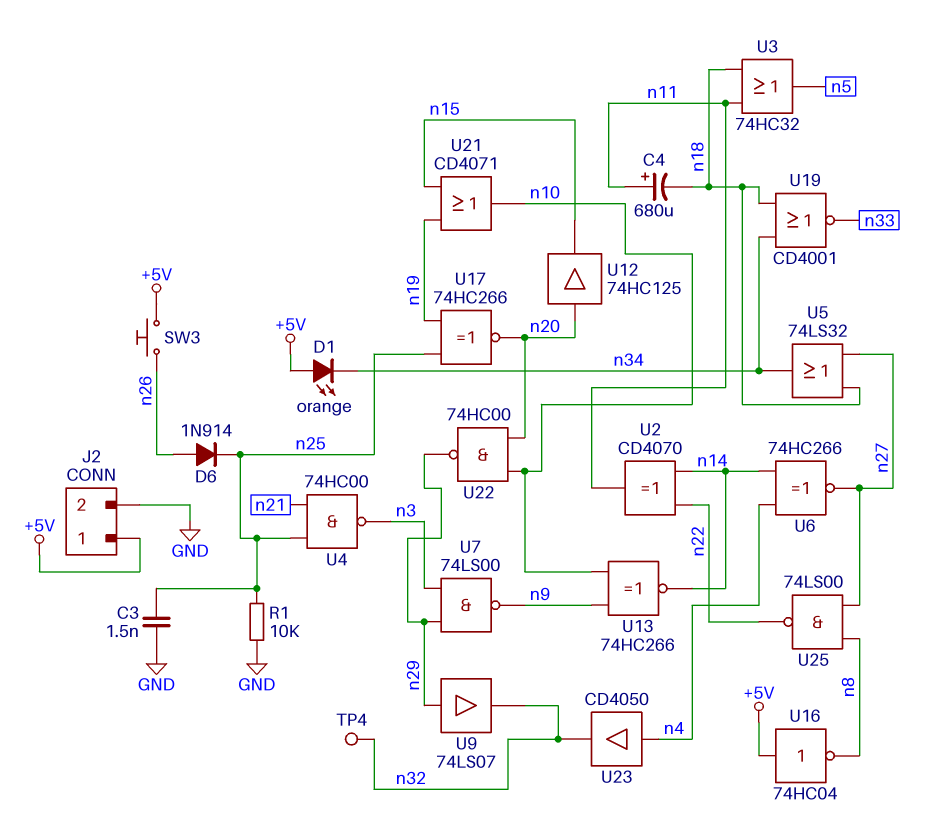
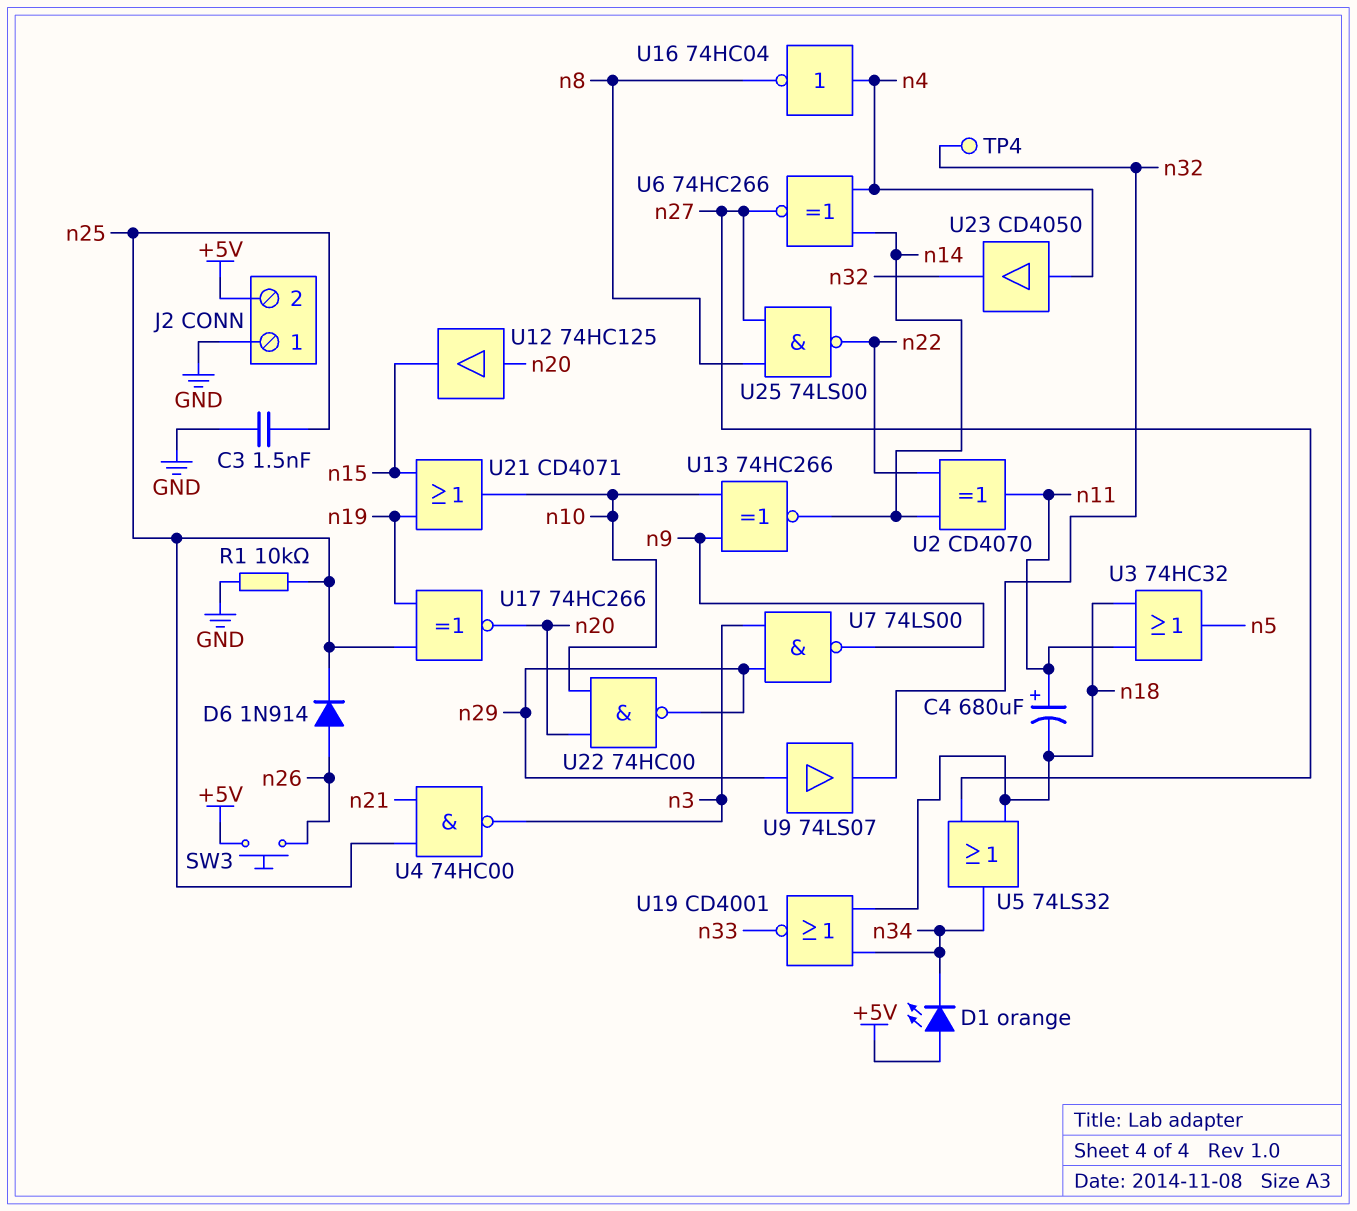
J2 pin 1: +5V -> GND
J2 pin 2: GND -> +5V
U16: NOT 74HC04 (in +5V, out n8) -> NOT 74HC04 (in n4, out n8)

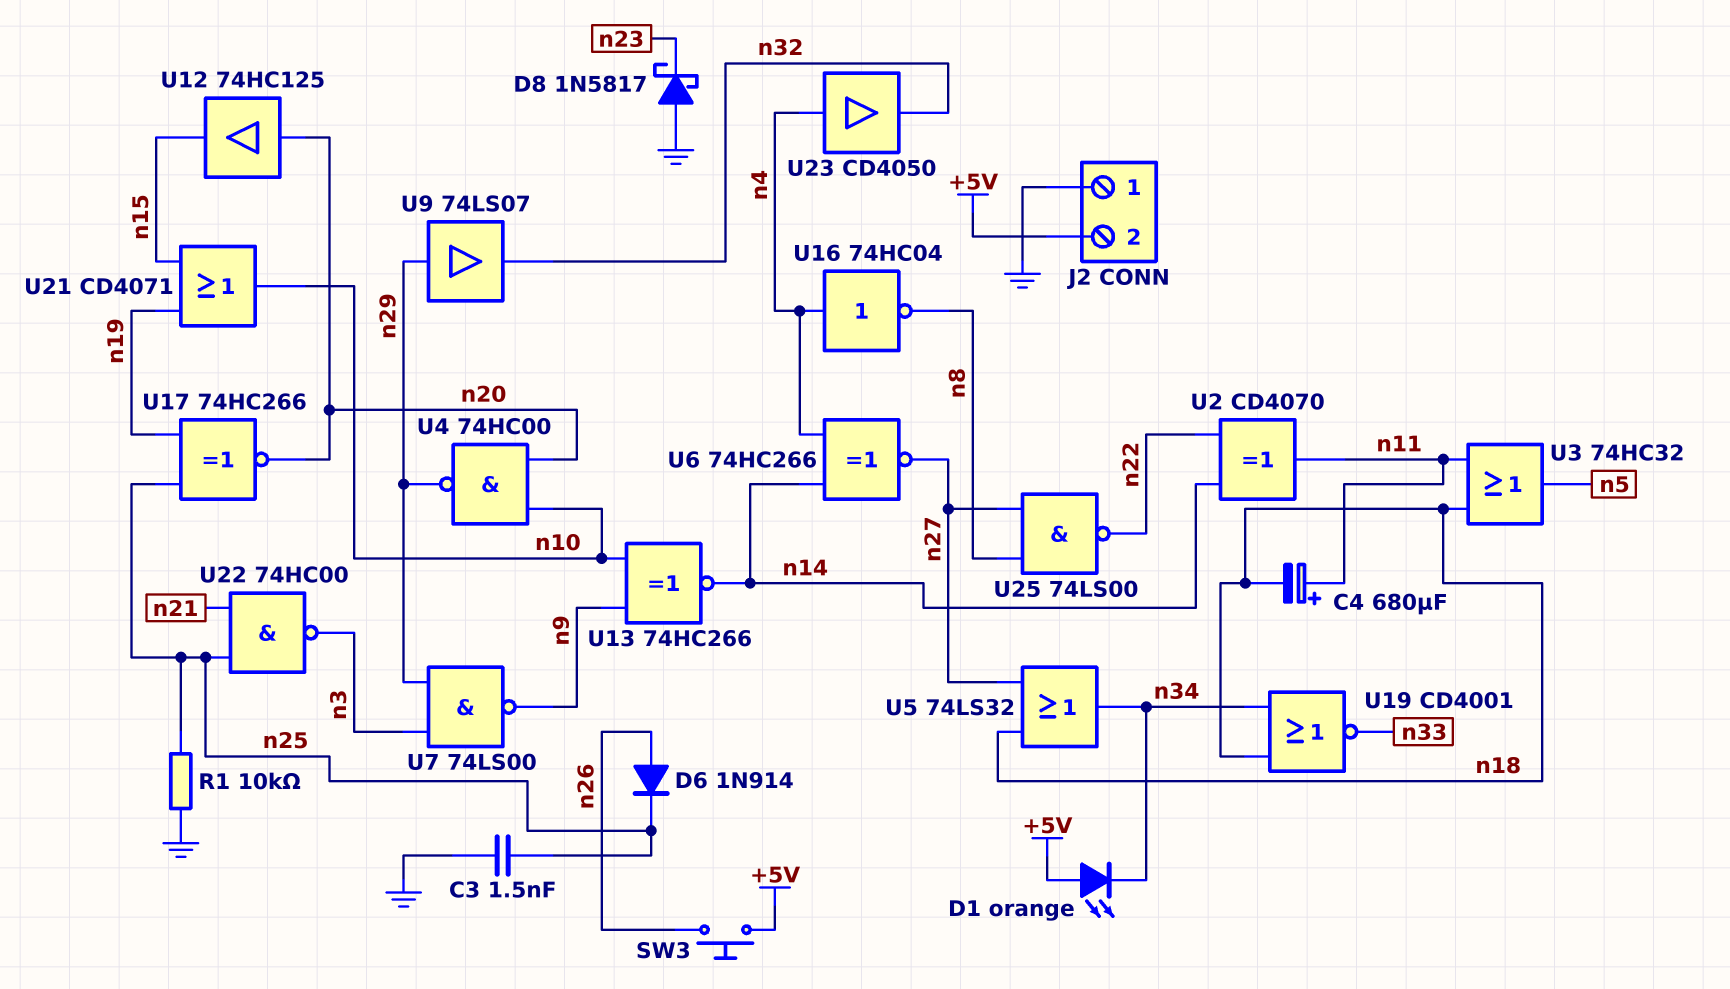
D8: none -> schottky 1N5817 (A GND, K n23)
TP4: test point (n32) -> none
U4: NAND 74HC00 (in n21, in n25, out n3) -> NAND 74HC00 (in n10, in n20, out n29)
U22: NAND 74HC00 (in n10, in n20, out n29) -> NAND 74HC00 (in n21, in n25, out n3)

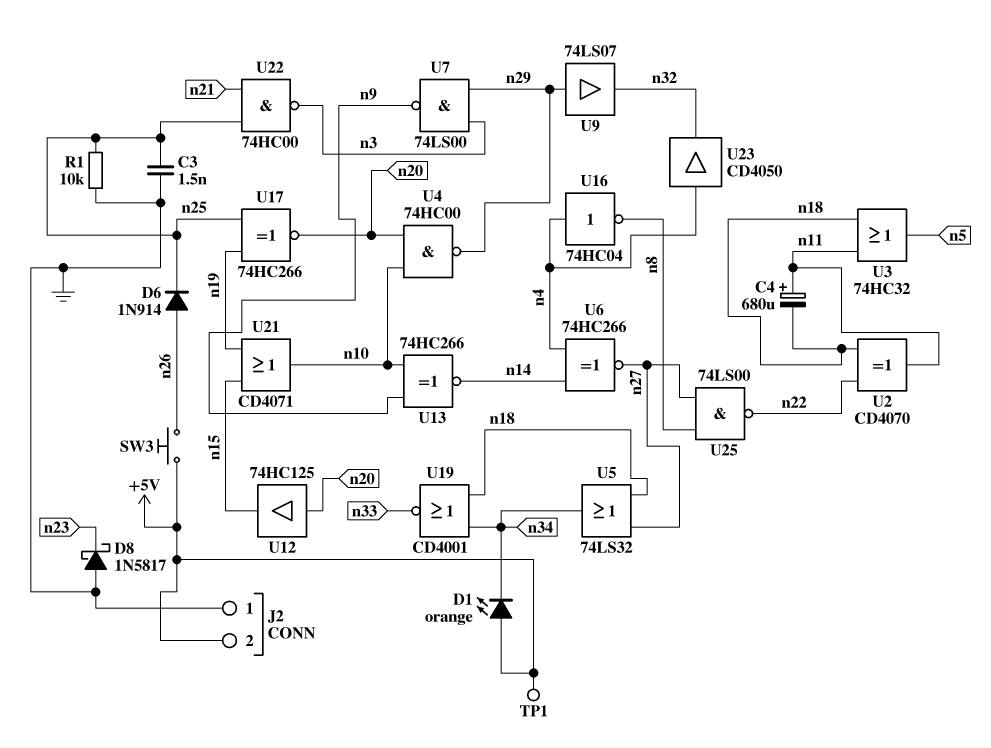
TP1: none -> test point (+5V)
U2: XOR CD4070 (in n14, in n22, out n11) -> XOR CD4070 (in n18, in n22, out n11)

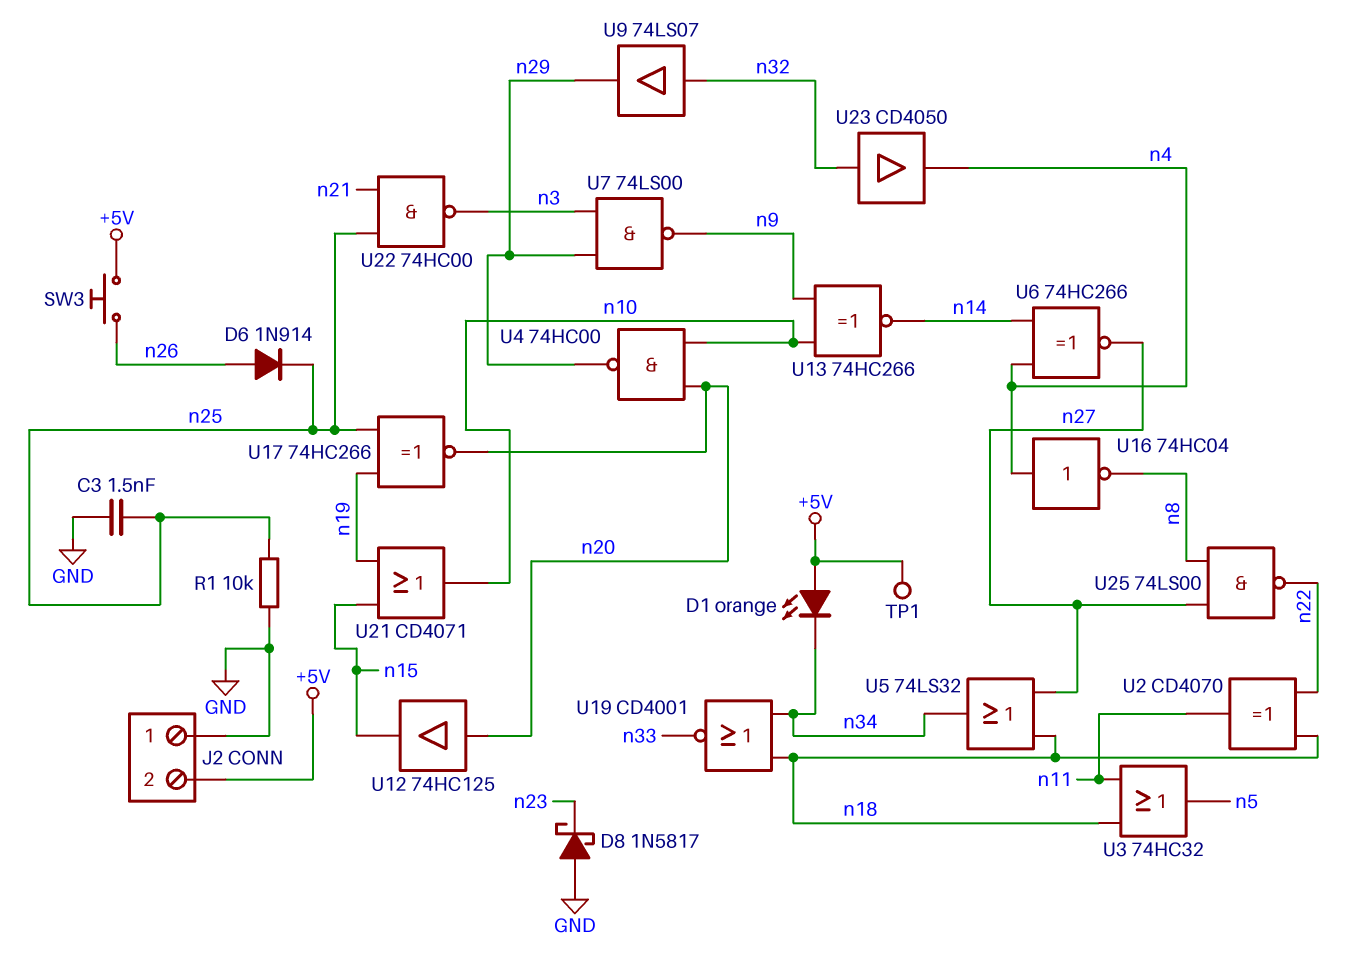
C4: 680uF (plus n11, minus n18) -> none
U9: buffer 74LS07 (in n29, out n32) -> buffer 74LS07 (in n32, out n29)
U23: buffer CD4050 (in n4, out n32) -> buffer CD4050 (in n32, out n4)

